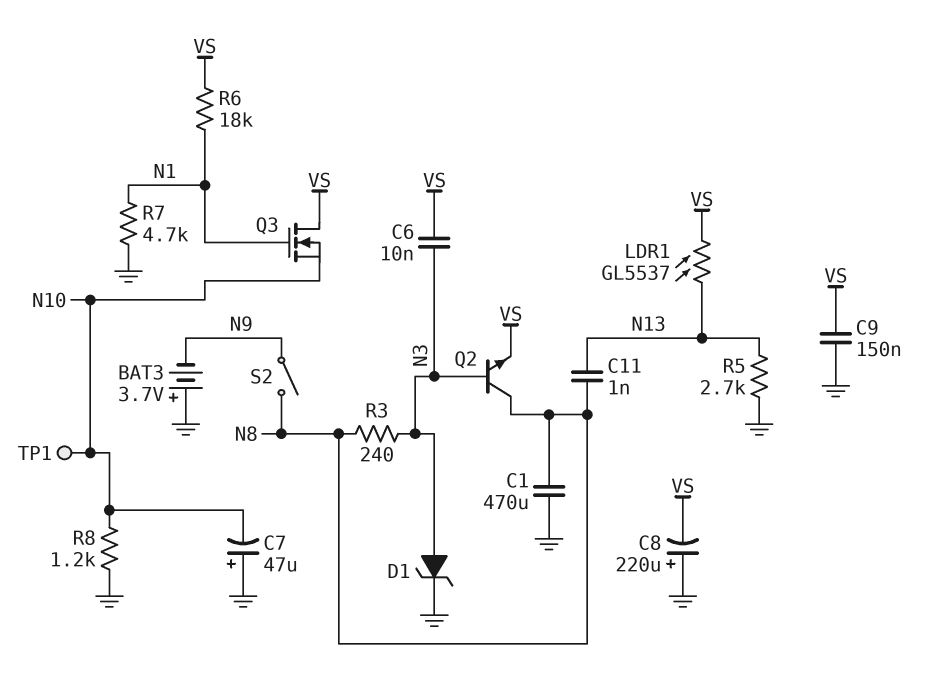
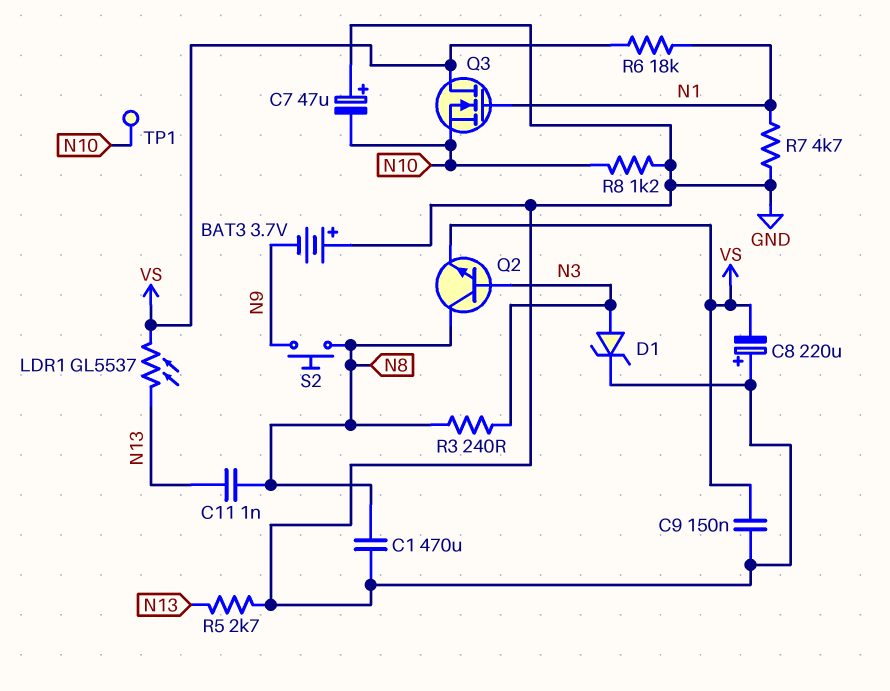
C6: 10nF (N3, VS) -> none
S2: switch (N8, N9) -> button (N8, N9)

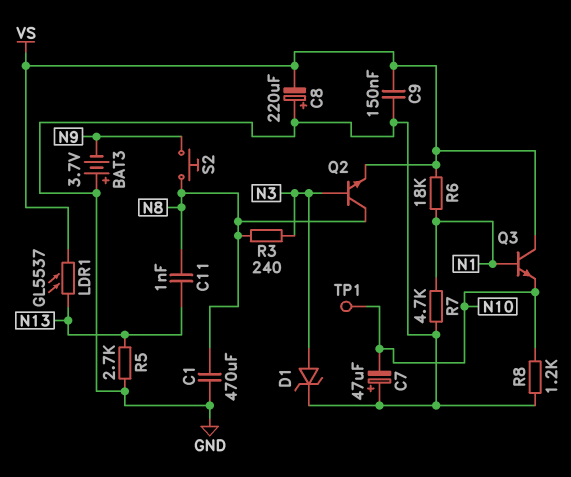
Q3: NMOS (G N1, D VS, S N10) -> NPN (B N1, C VS, E N10)

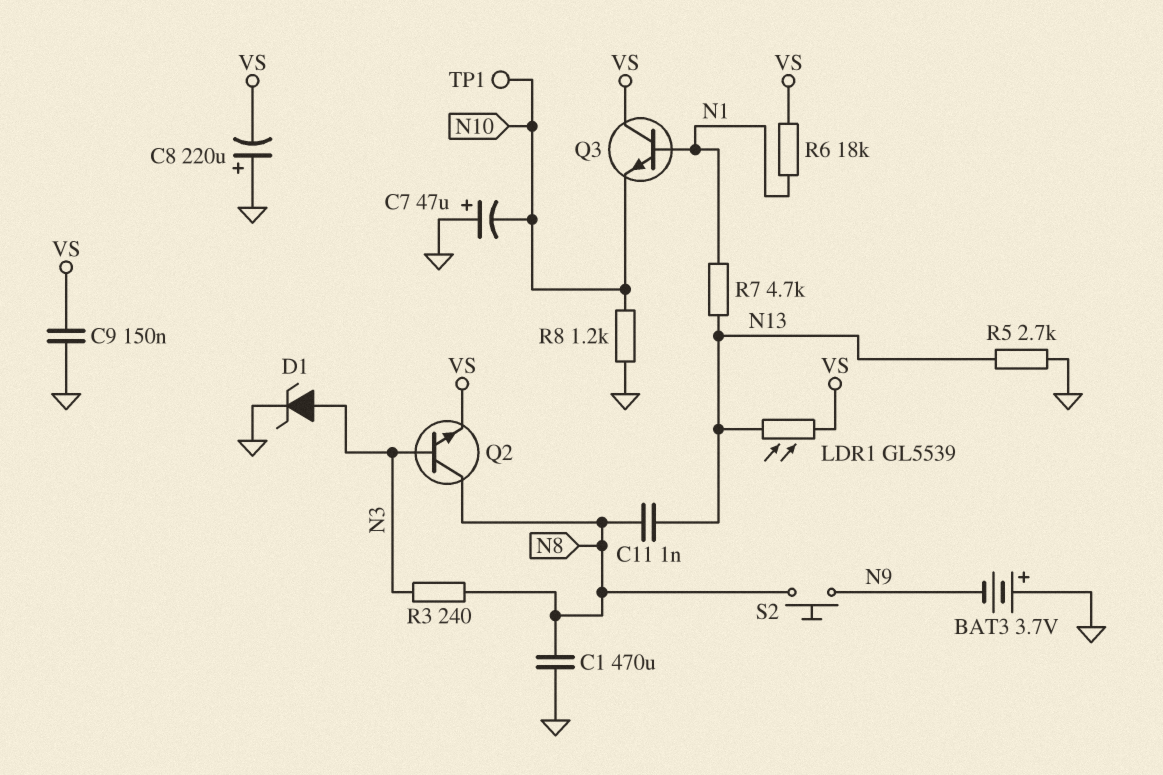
LDR1: GL5537 (N13, VS) -> GL5539 (N13, VS)
R7: 4.7k (GND, N1) -> 4.7k (N1, N13)

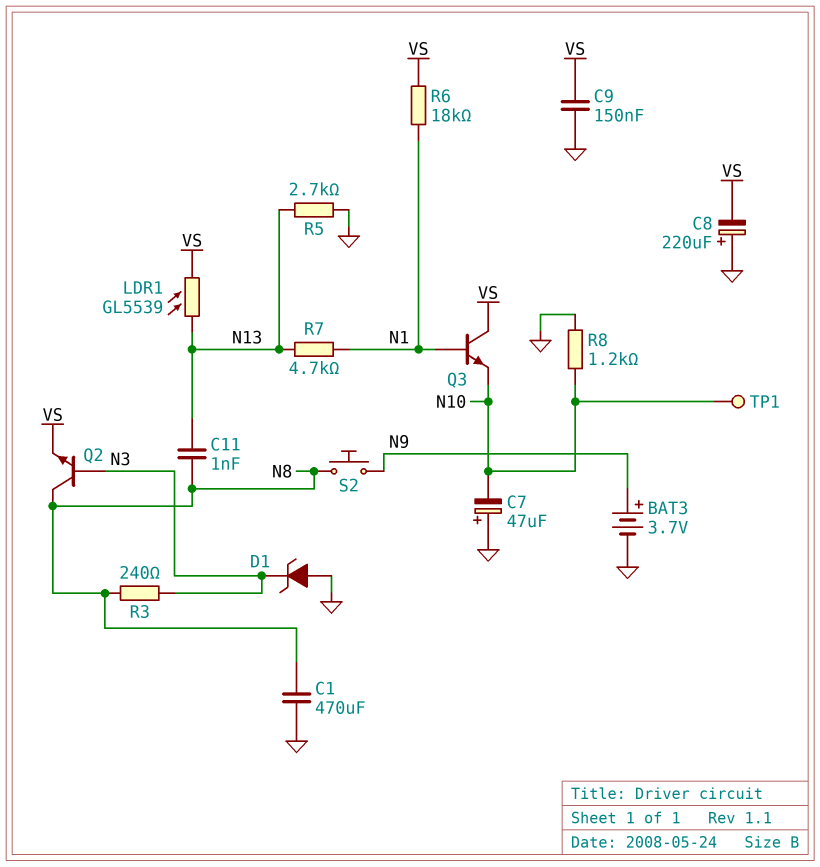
BAT3: 3.7V (plus GND, minus N9) -> 3.7V (plus N9, minus GND)
D1: zener (A N3, K GND) -> zener (A GND, K N3)

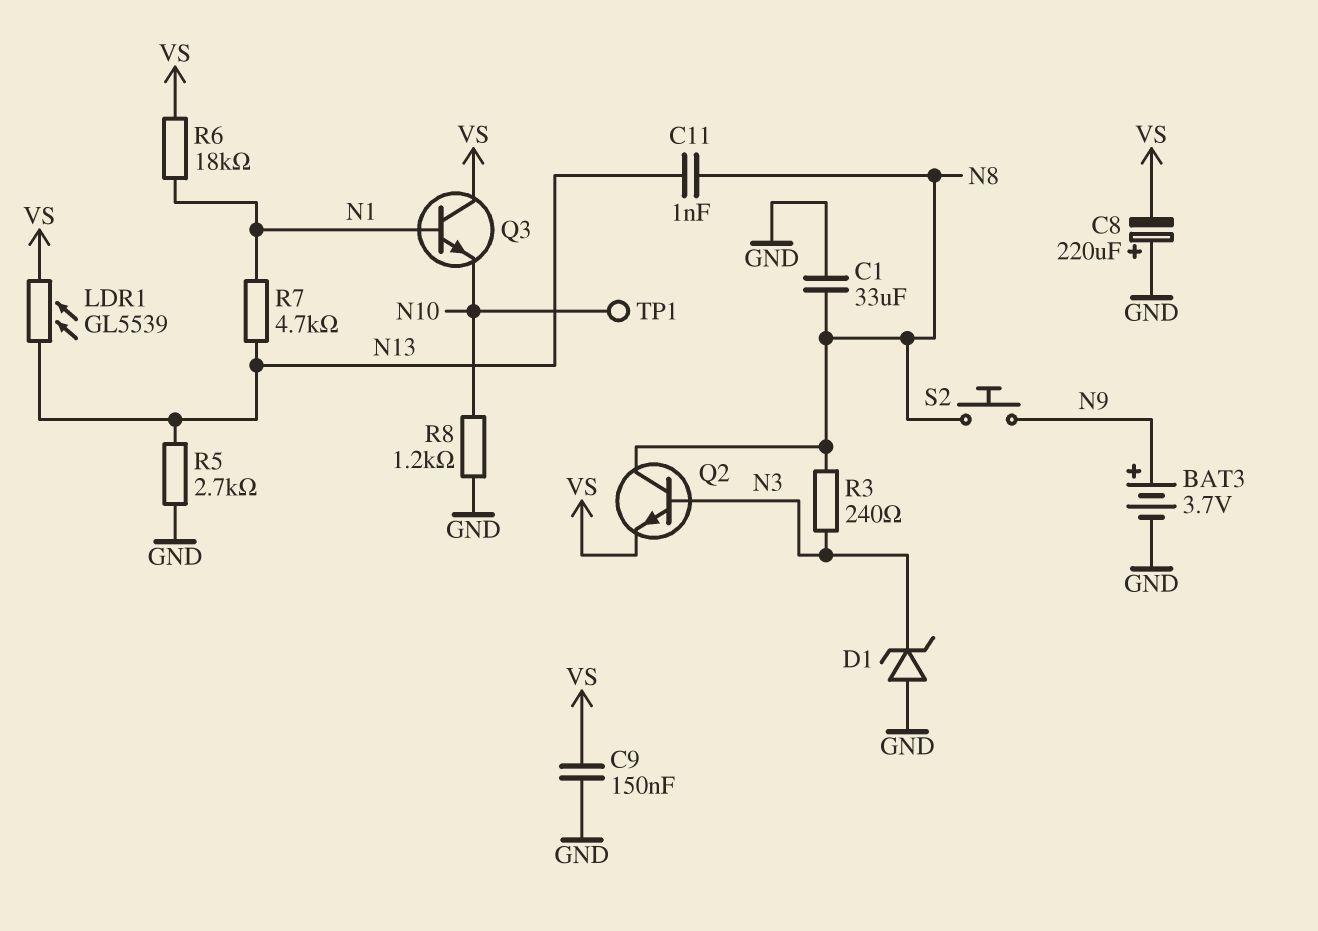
C1: 470uF (GND, N8) -> 33uF (GND, N8)
C7: 47uF (plus GND, minus N10) -> none

